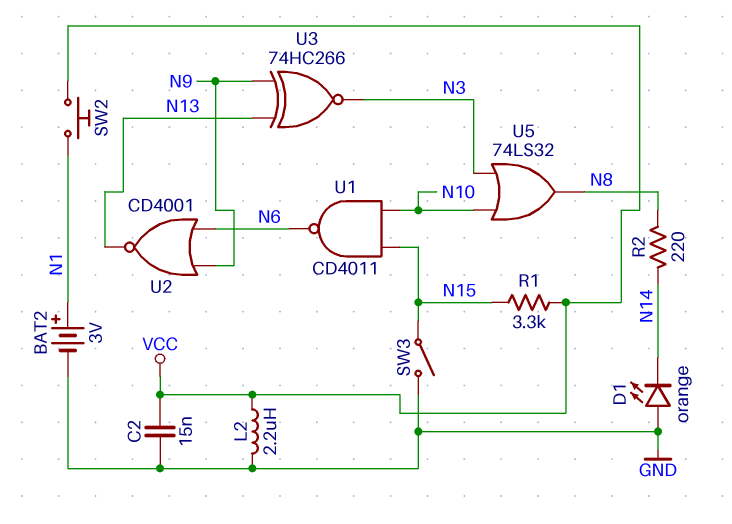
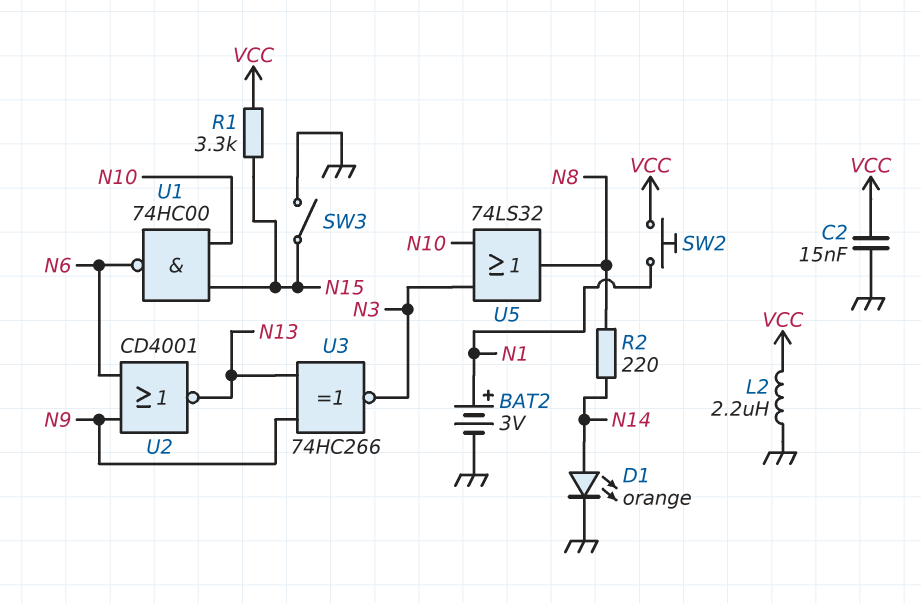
D1: LED orange (A GND, K N14) -> LED orange (A N14, K GND)
U1: NAND CD4011 (in N10, in N15, out N6) -> NAND 74HC00 (in N10, in N15, out N6)

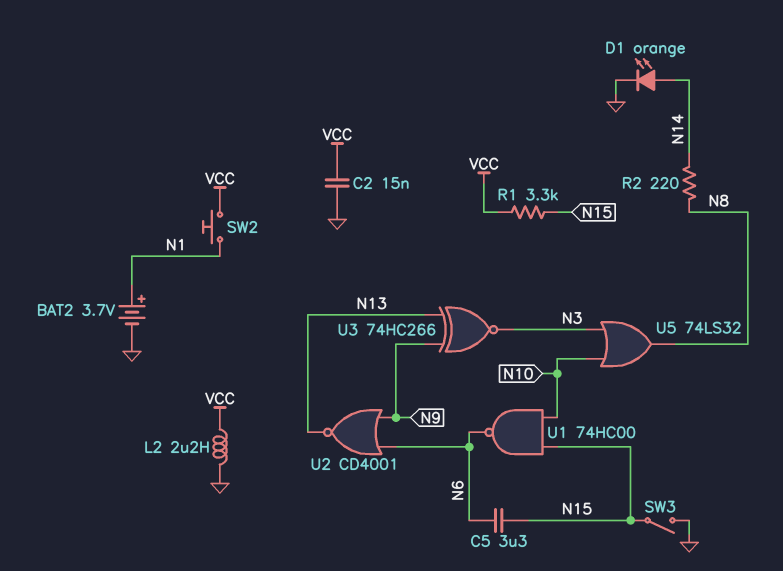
BAT2: 3V (plus N1, minus GND) -> 3.7V (plus N1, minus GND)
C5: none -> 3.3uF (N6, N15)

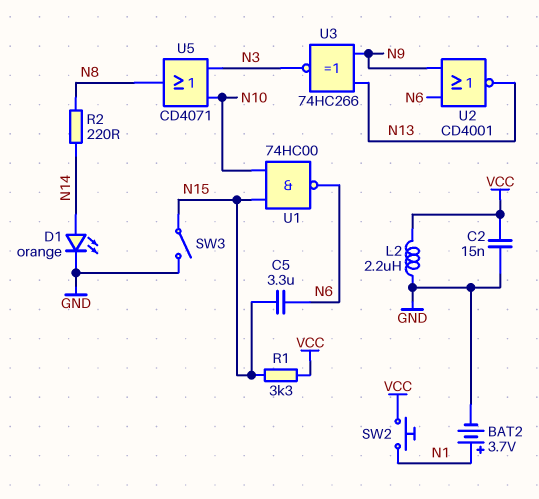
U5: OR 74LS32 (in N3, in N10, out N8) -> OR CD4071 (in N3, in N10, out N8)

